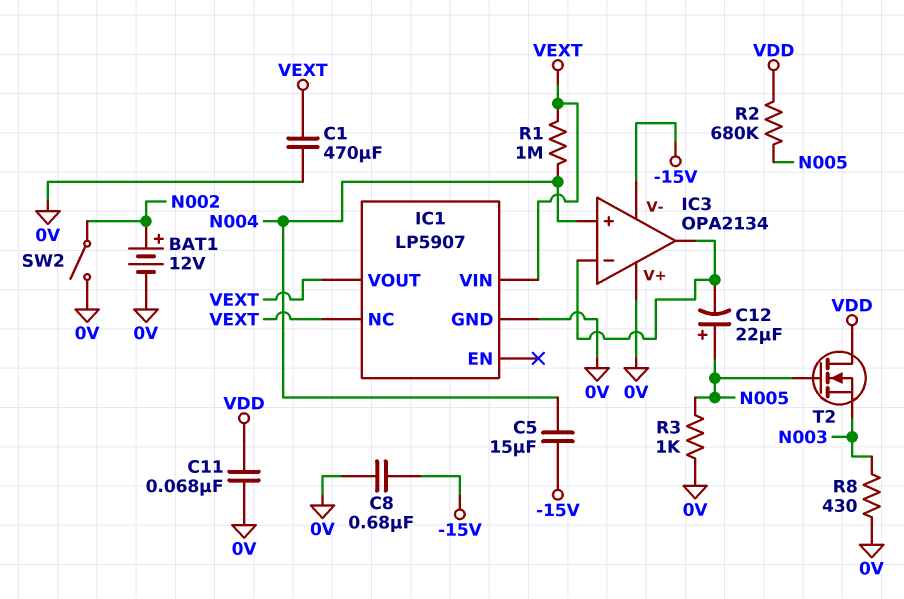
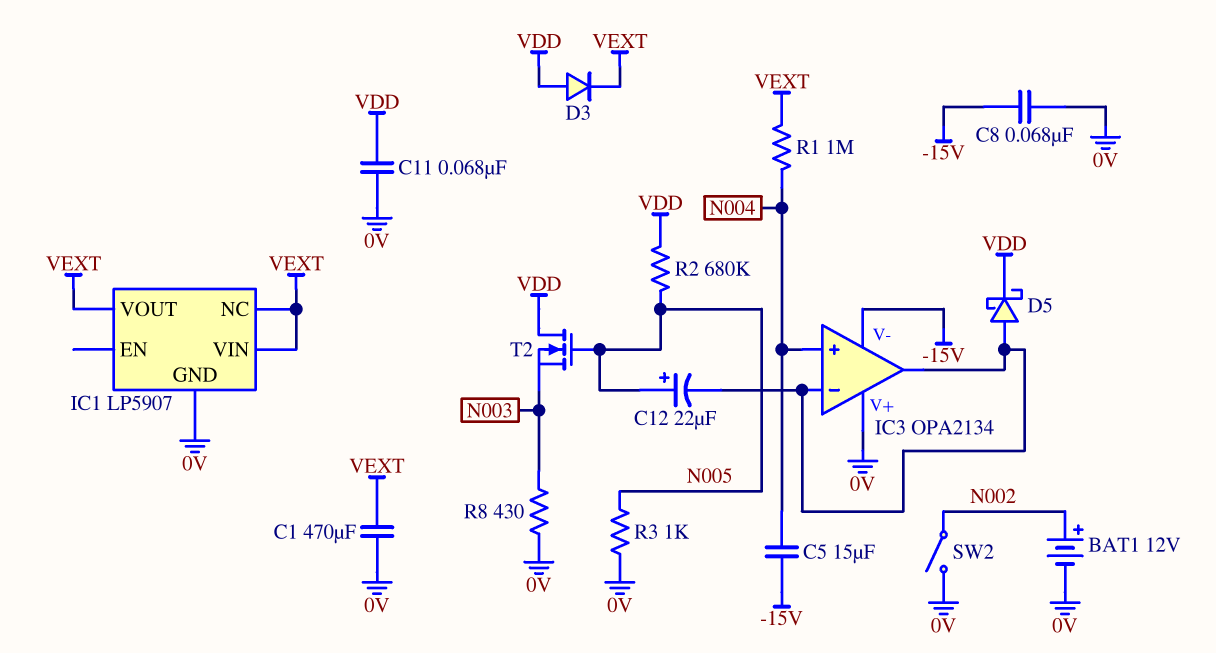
C8: 680nF (-15V, 0V) -> 68nF (-15V, 0V)
D3: none -> diode (A VDD, K VEXT)
D5: none -> schottky (A IC3/in-, K VDD)

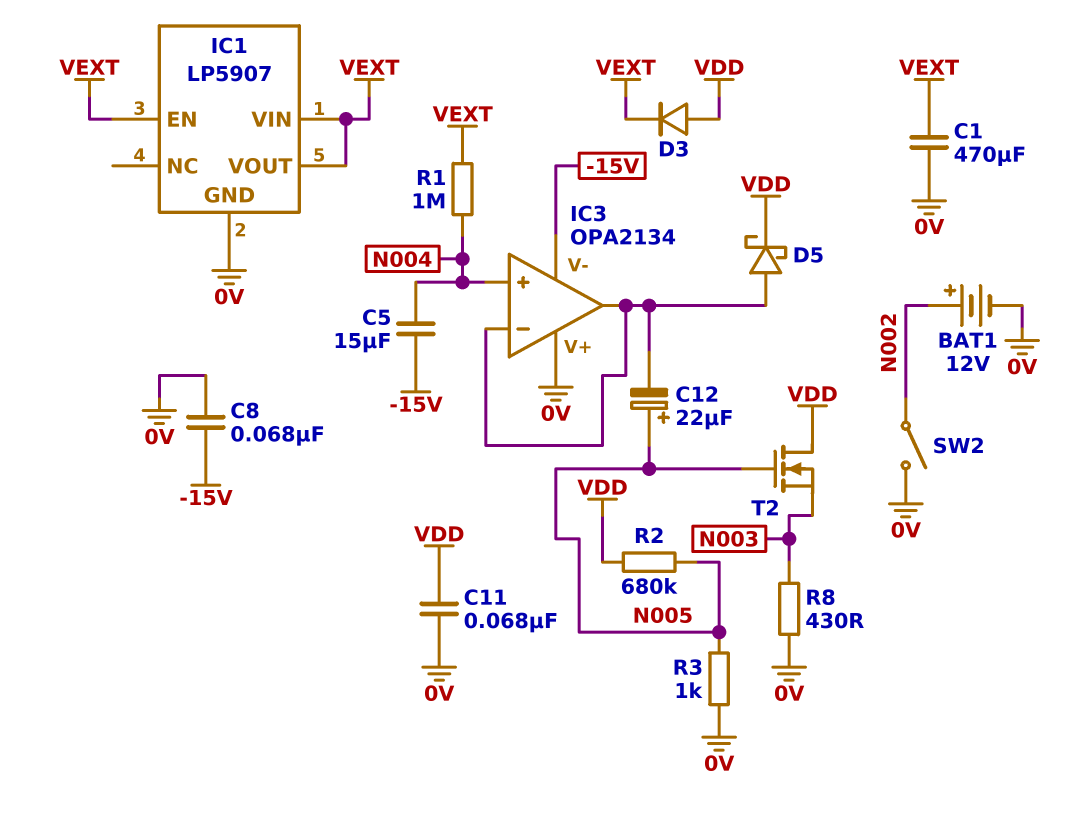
IC1 pin EN: none -> VEXT
IC1 pin NC: VEXT -> none

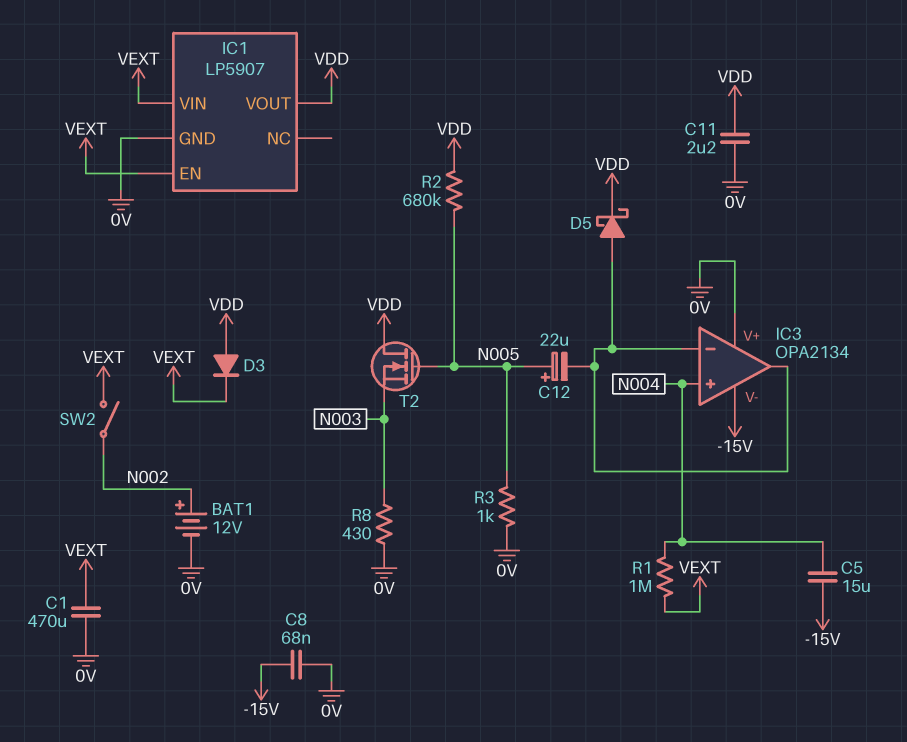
C11: 68nF (0V, VDD) -> 2.2uF (0V, VDD)
IC1 pin VOUT: VEXT -> VDD
SW2: switch (0V, N002) -> switch (N002, VEXT)

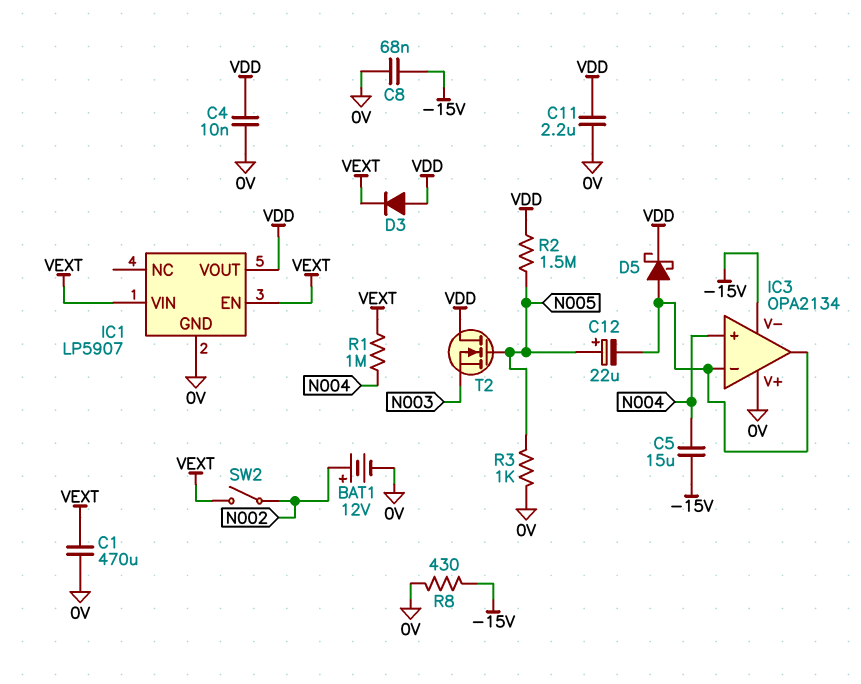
C4: none -> 10nF (0V, VDD)
R2: 680k (N005, VDD) -> 1.5M (N005, VDD)
R8: 430 (0V, N003) -> 430 (-15V, 0V)

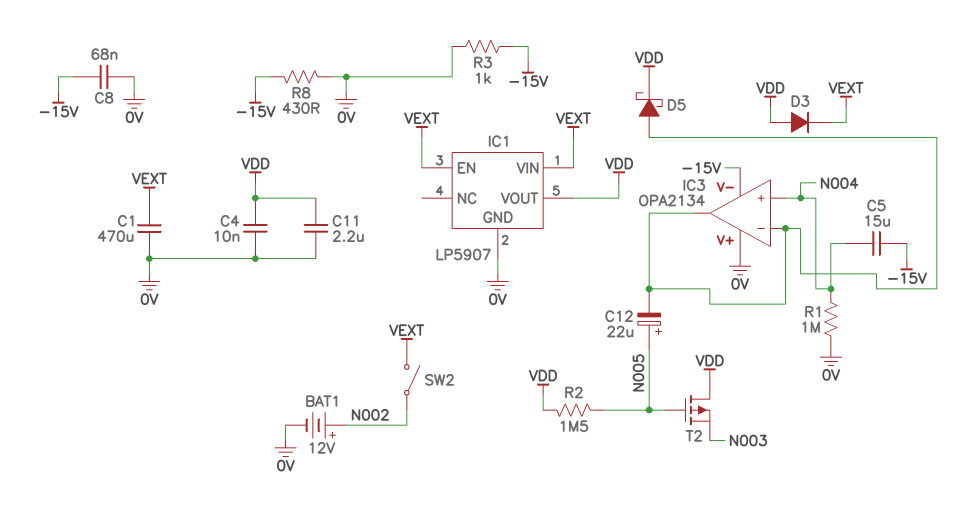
R1: 1M (N004, VEXT) -> 1M (0V, N004)
R3: 1k (0V, N005) -> 1k (-15V, 0V)
T2: NMOS (G N005, D VDD, S N003) -> PMOS (G N005, D VDD, S N003)

